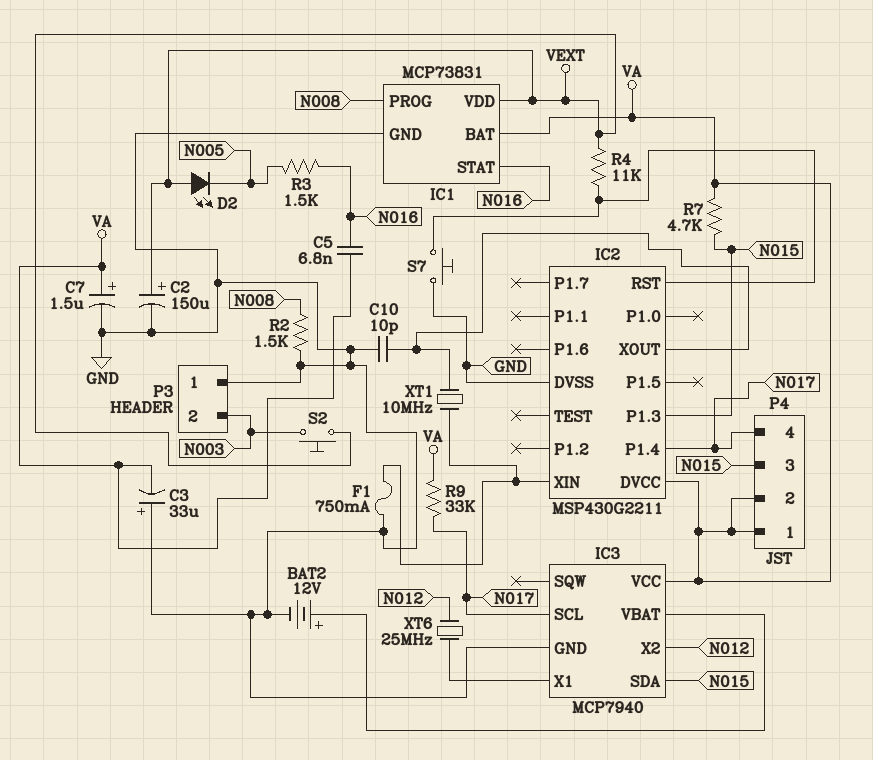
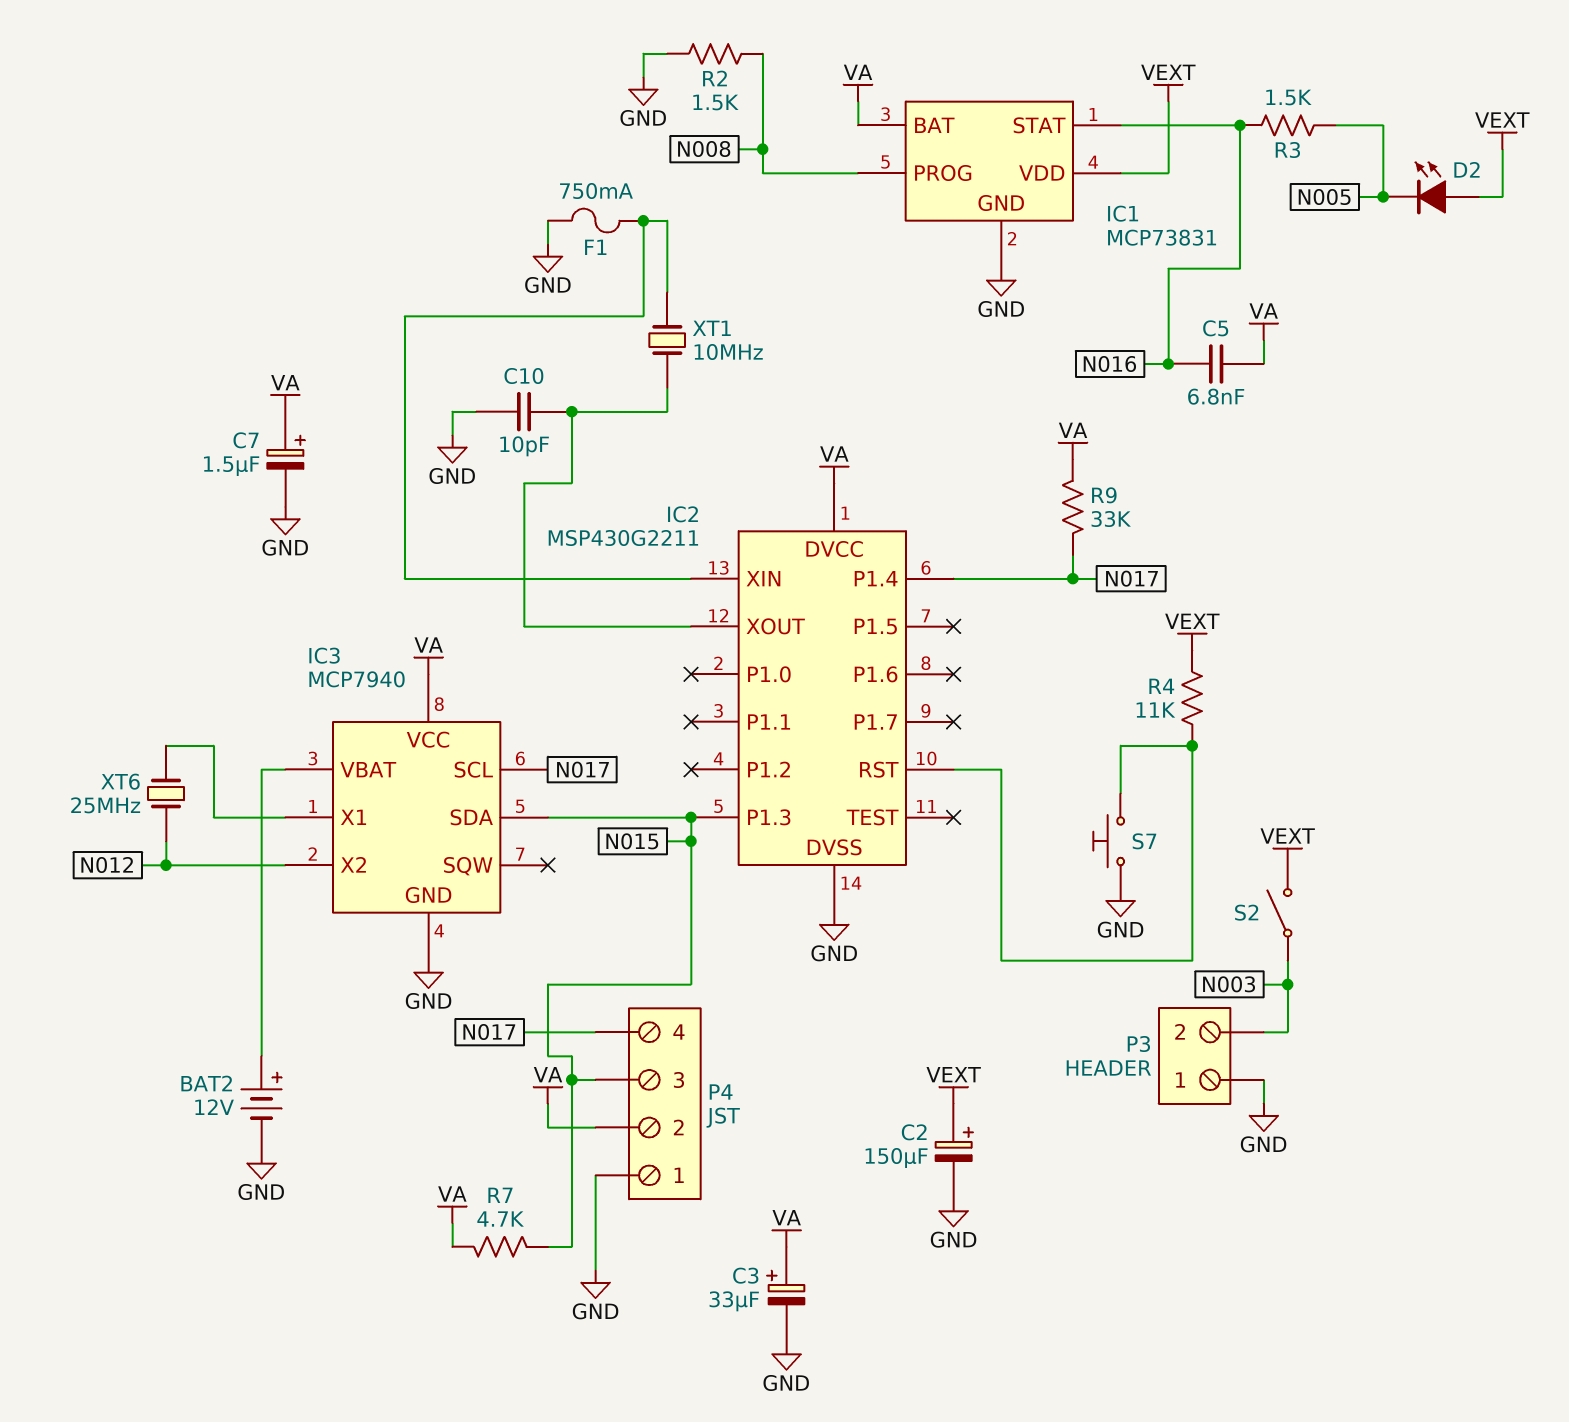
C3: 33uF (plus GND, minus VA) -> 33uF (plus VA, minus GND)
P4 pin 1: VA -> GND
S2: button (N003, VEXT) -> switch (N003, VEXT)

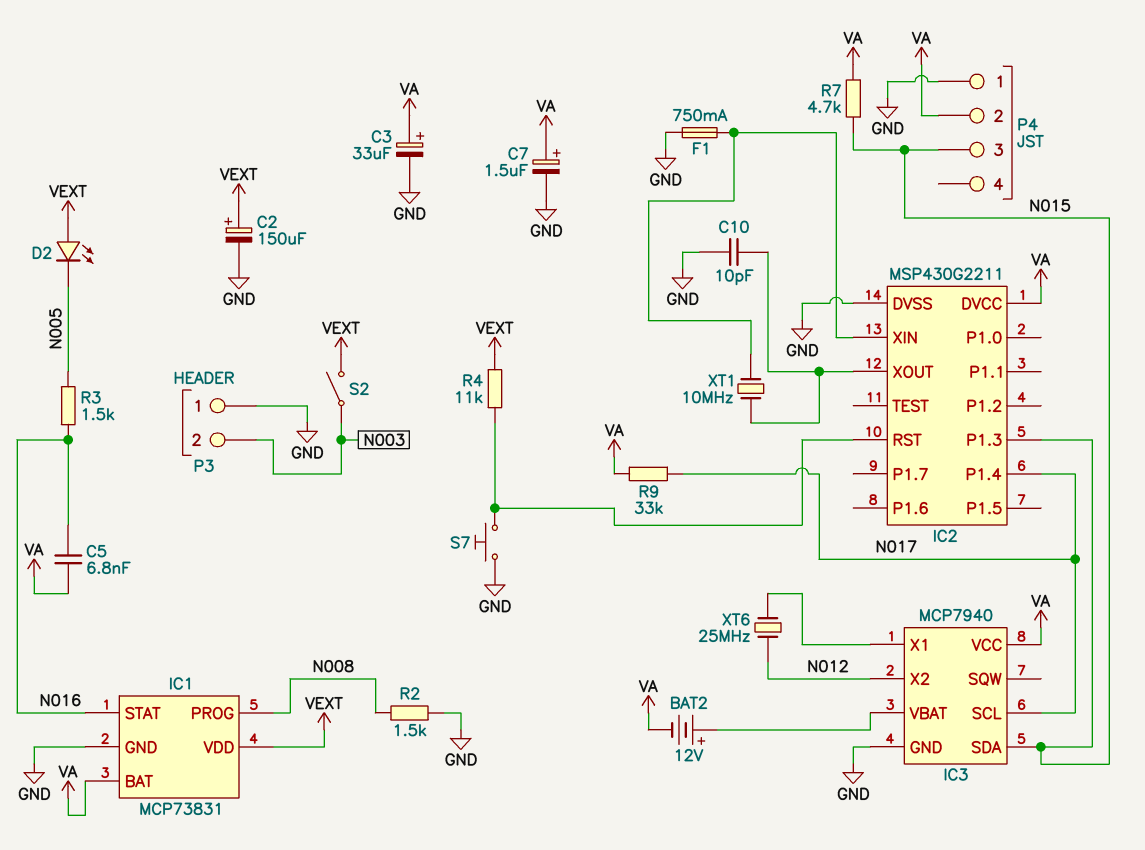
BAT2: 12V (plus IC3/VBAT, minus GND) -> 12V (plus IC3/VBAT, minus VA)
P4 pin 4: N017 -> none

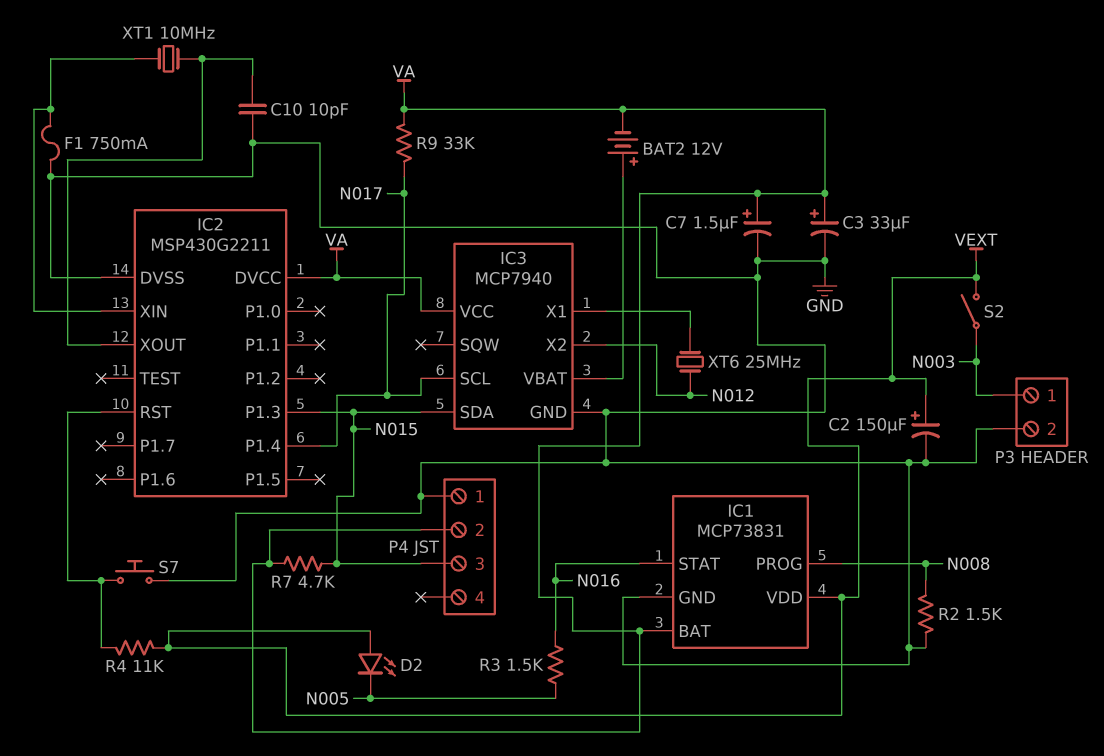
C5: 6.8nF (N016, VA) -> none
P3 pin 1: GND -> N003
P3 pin 2: N003 -> GND

